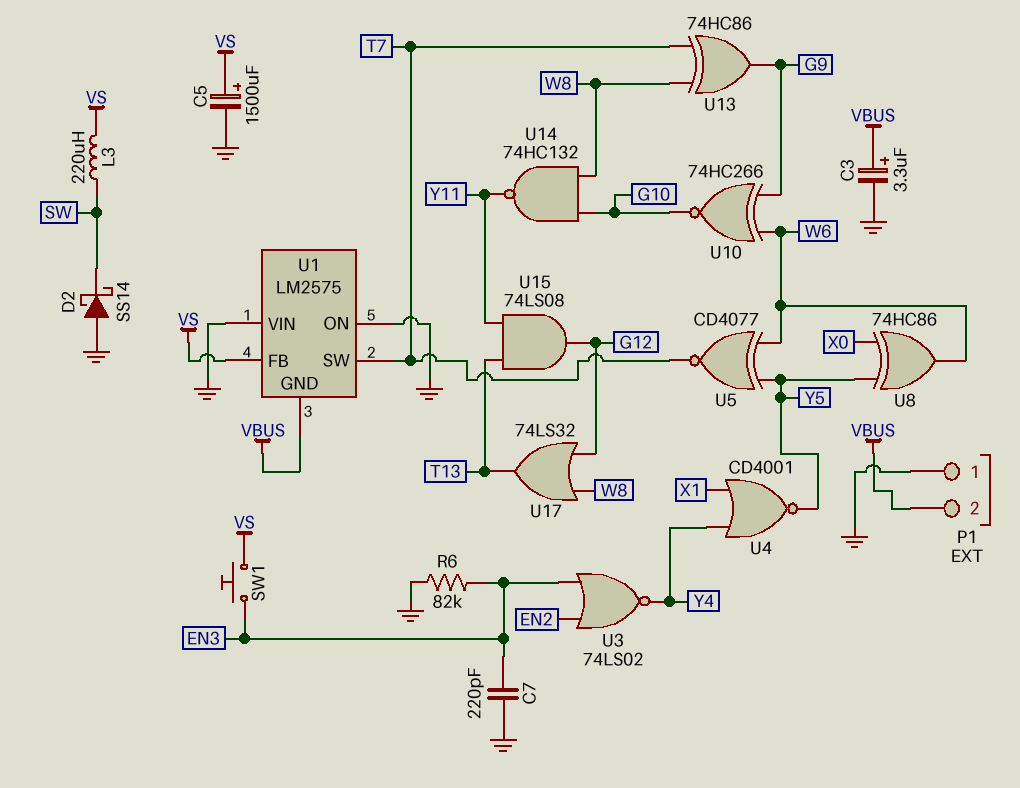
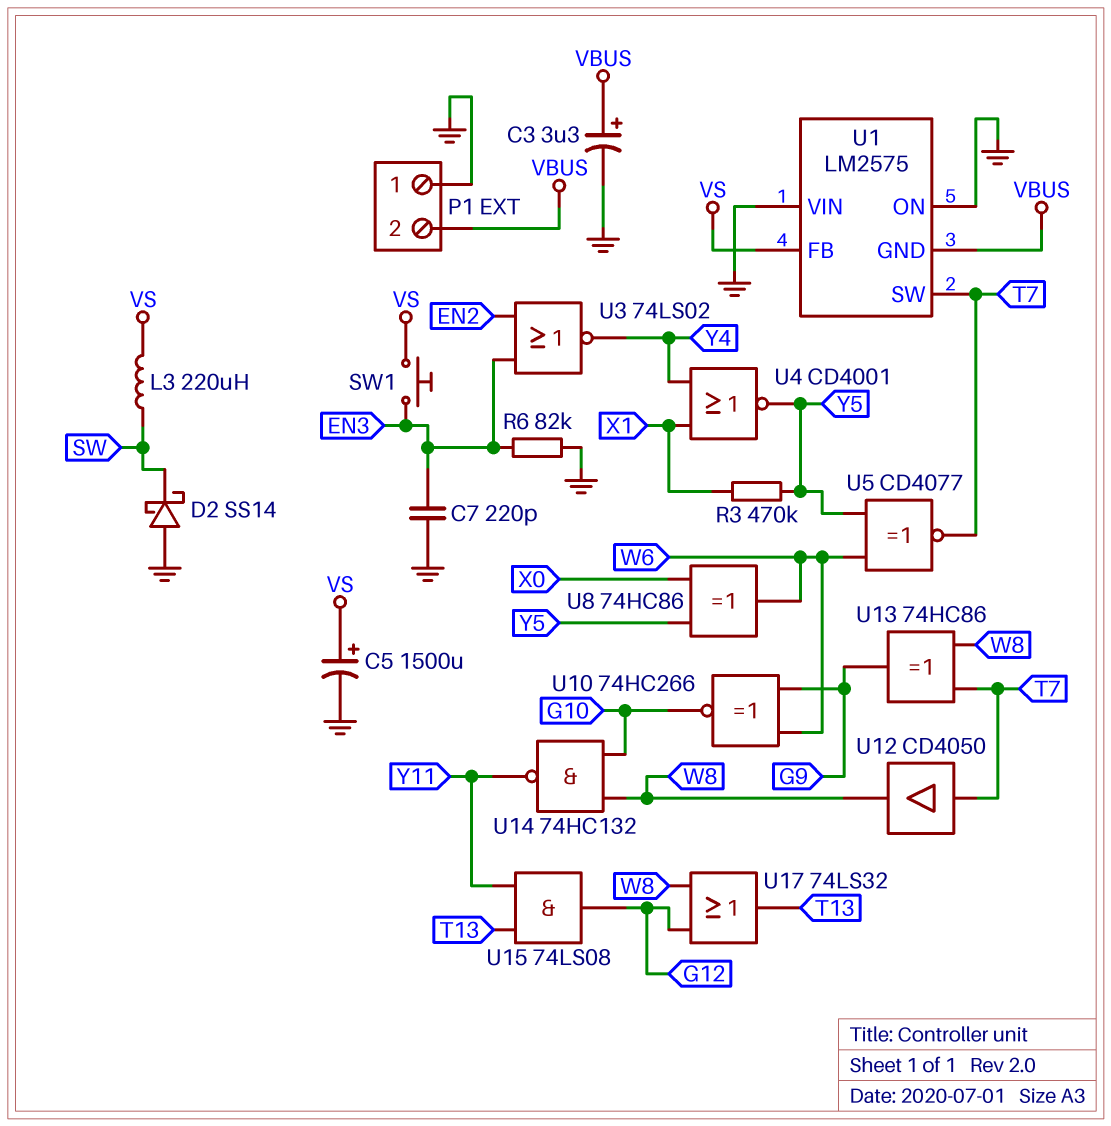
R3: none -> 470k (X1, Y5)
U12: none -> buffer CD4050 (in T7, out W8)

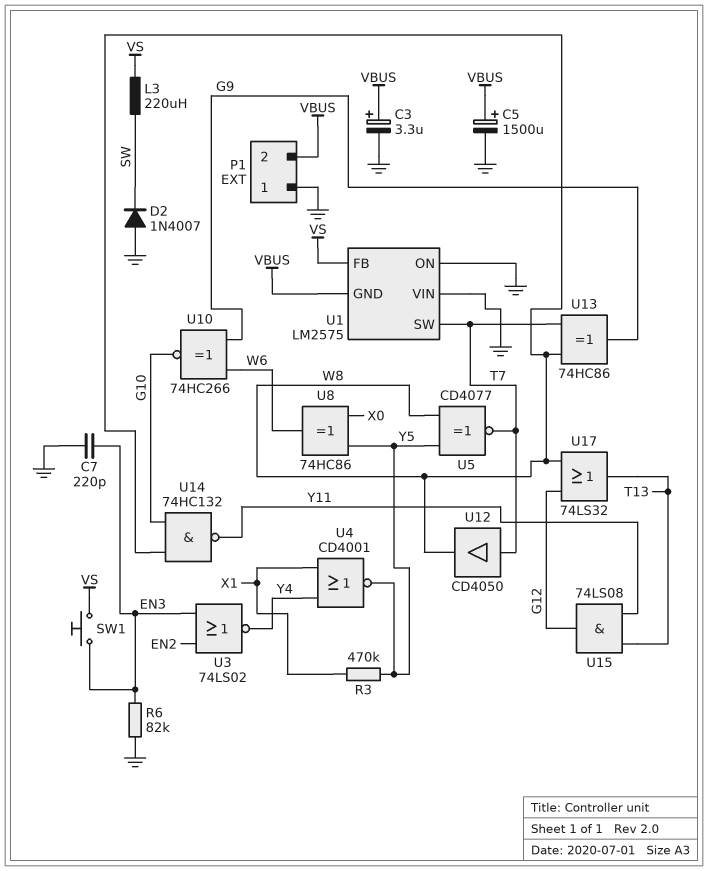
C5: 1500uF (plus VS, minus GND) -> 1500uF (plus VBUS, minus GND)
D2: schottky SS14 (A GND, K SW) -> diode 1N4007 (A GND, K SW)
U5: XNOR CD4077 (in W6, in Y5, out T7) -> XNOR CD4077 (in W8, in Y5, out T7)

